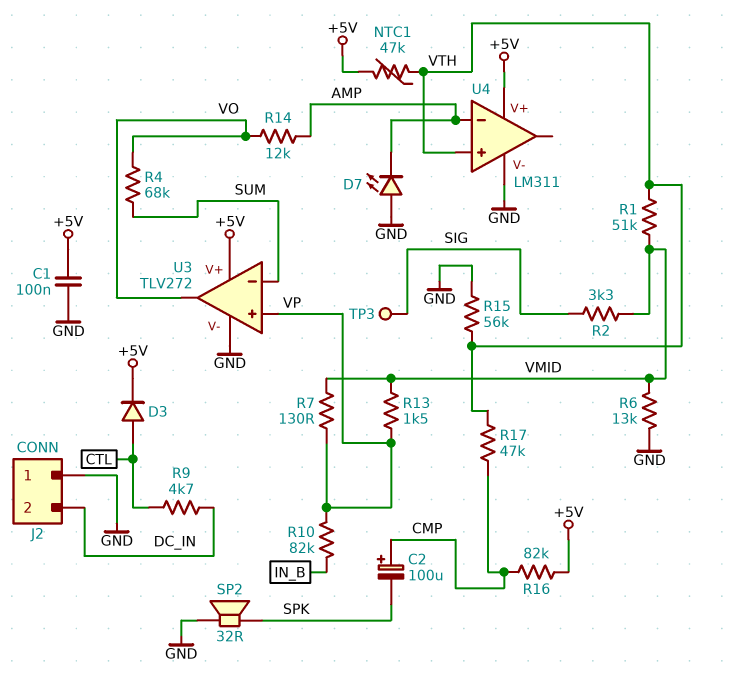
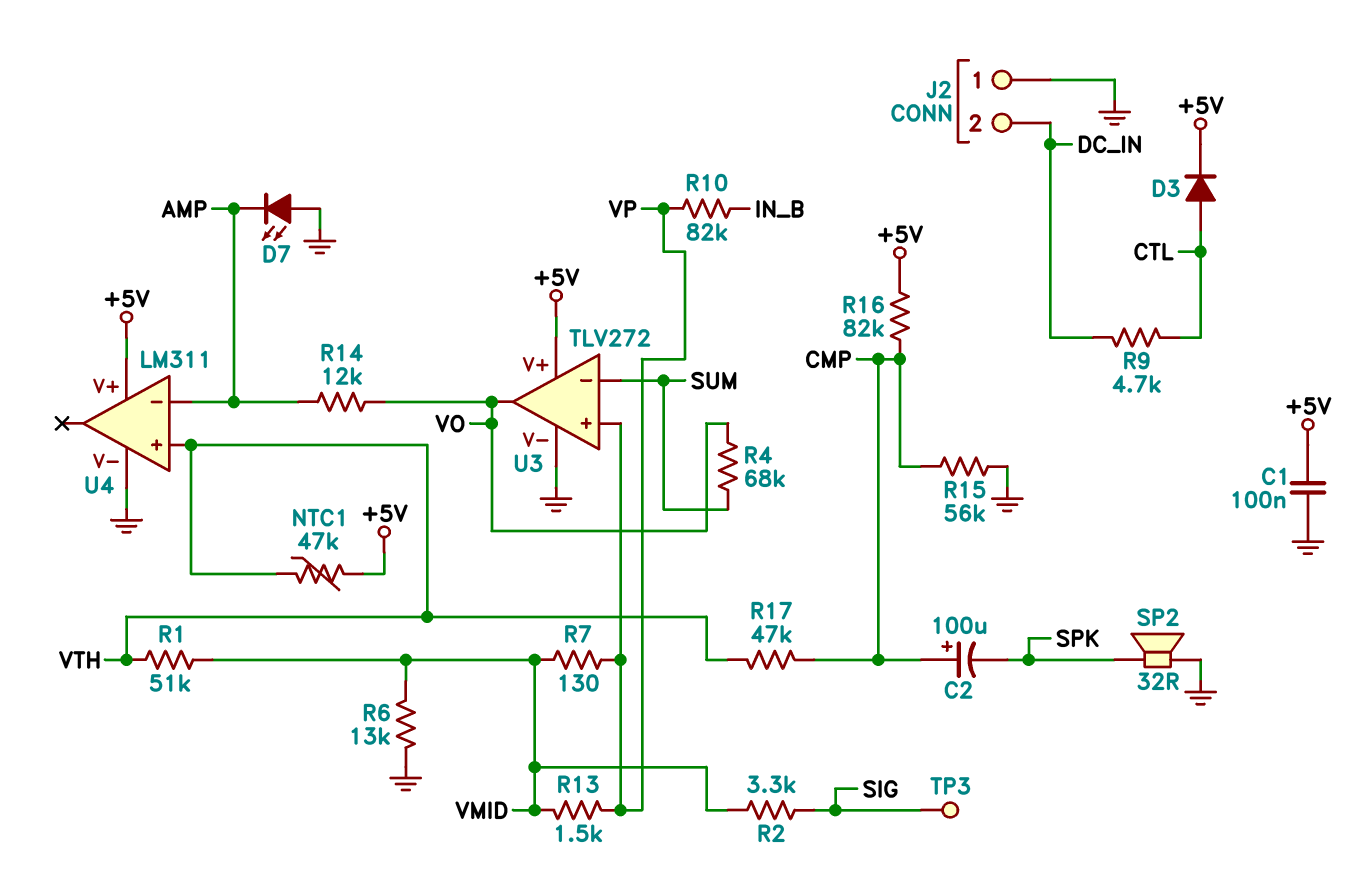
R15: 56k (GND, VTH) -> 56k (CMP, GND)

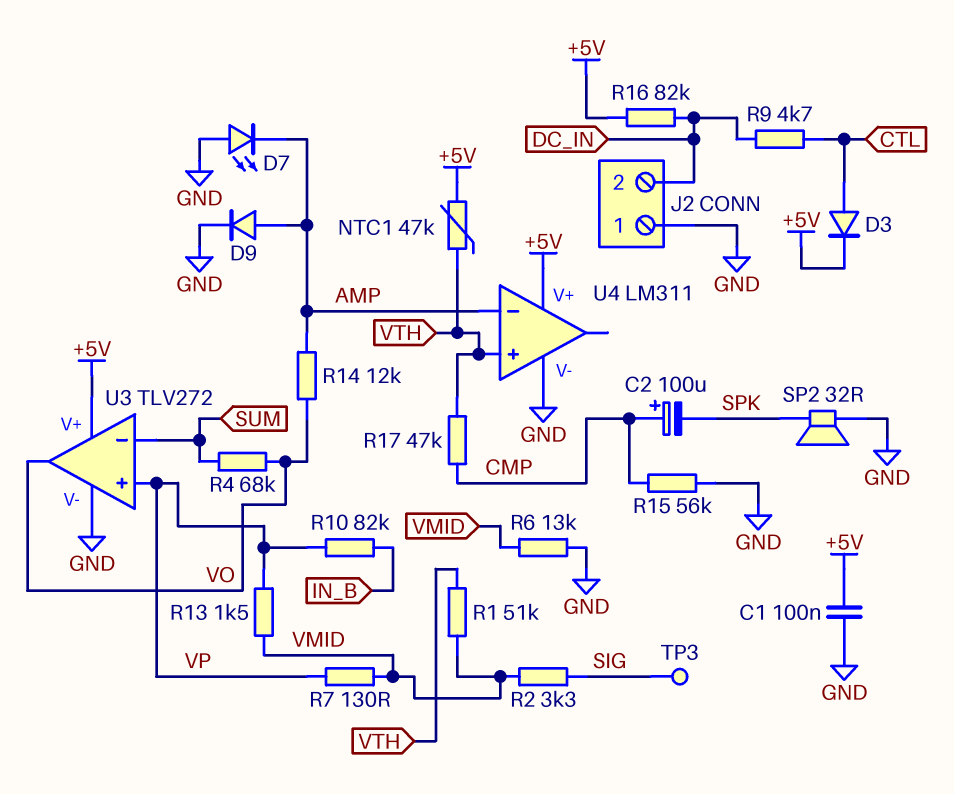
D9: none -> diode (A AMP, K GND)
R16: 82k (+5V, CMP) -> 82k (+5V, DC_IN)

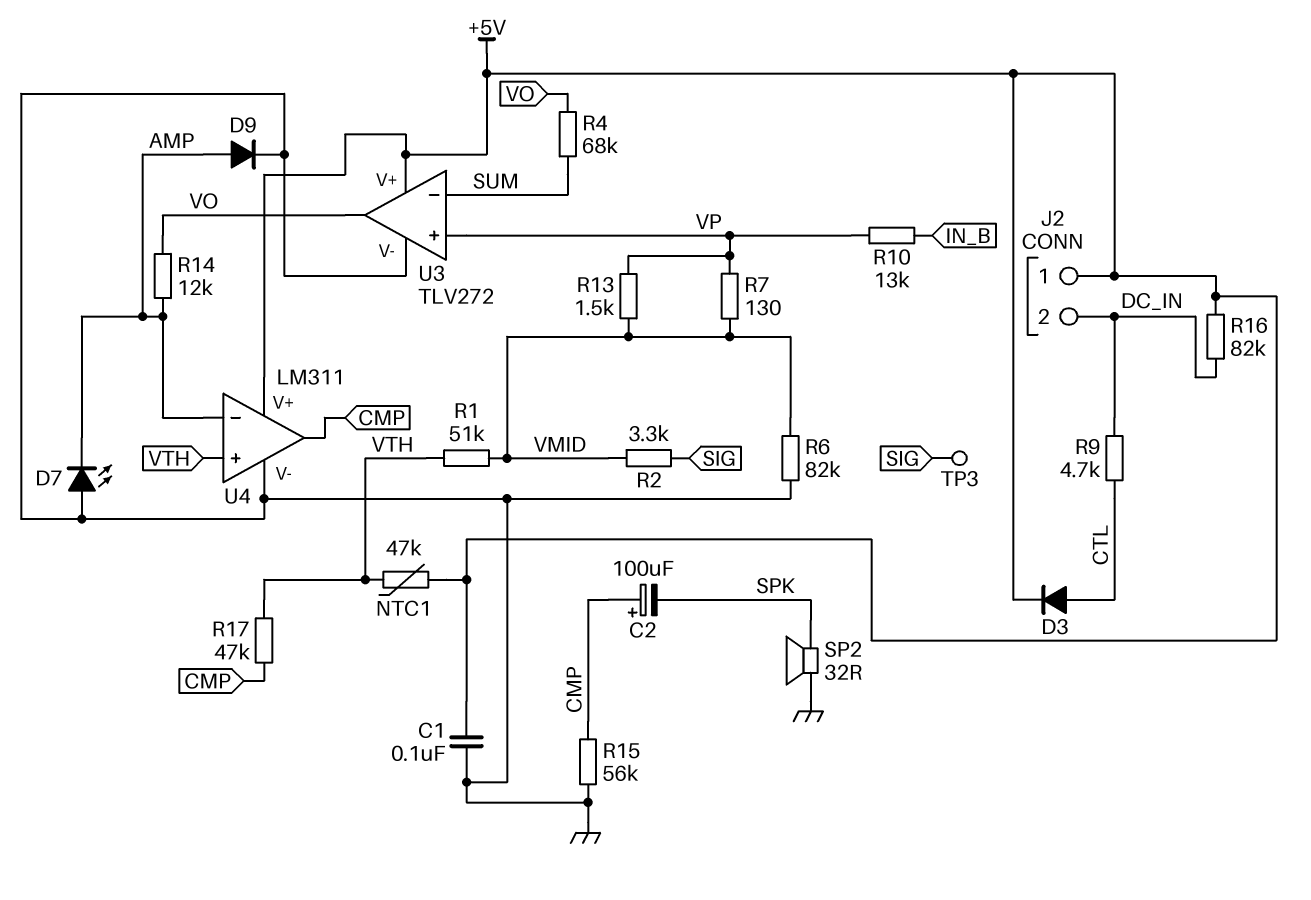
J2 pin 1: GND -> +5V
R6: 13k (GND, VMID) -> 82k (GND, VMID)
R10: 82k (IN_B, VP) -> 13k (IN_B, VP)
U4 pin out: none -> CMP

